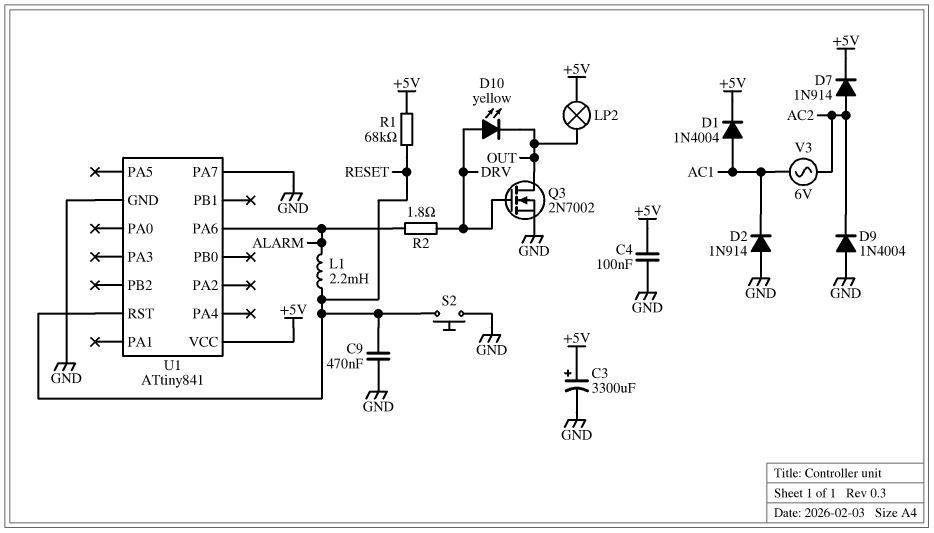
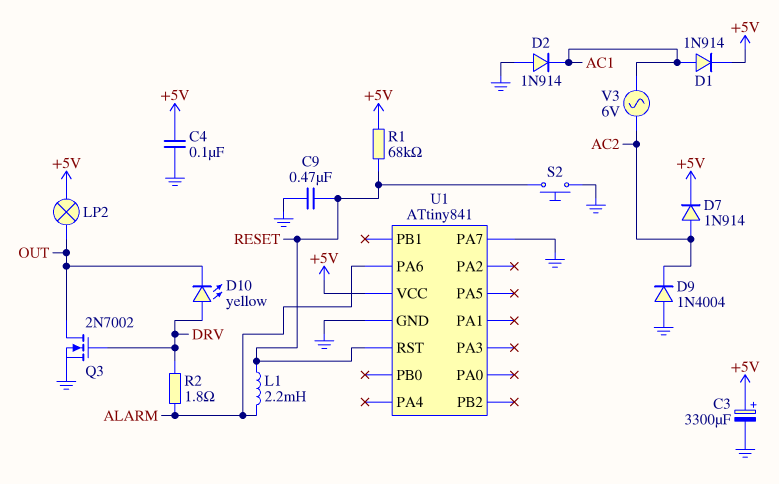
D1: diode 1N4004 (A AC1, K +5V) -> diode 1N914 (A AC1, K +5V)

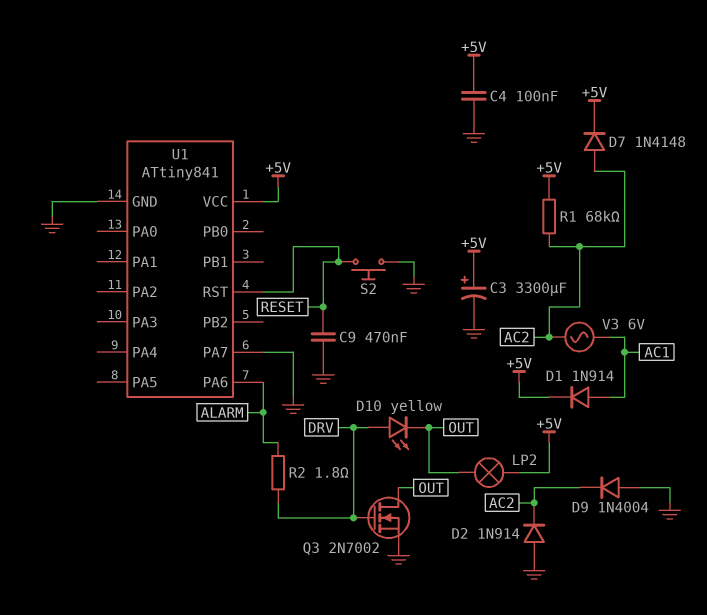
D2: diode 1N914 (A GND, K AC1) -> diode 1N914 (A GND, K AC2)
D7: diode 1N914 (A AC2, K +5V) -> diode 1N4148 (A AC2, K +5V)
L1: 2.2mH (ALARM, RESET) -> none
R1: 68k (+5V, RESET) -> 68k (+5V, AC2)

